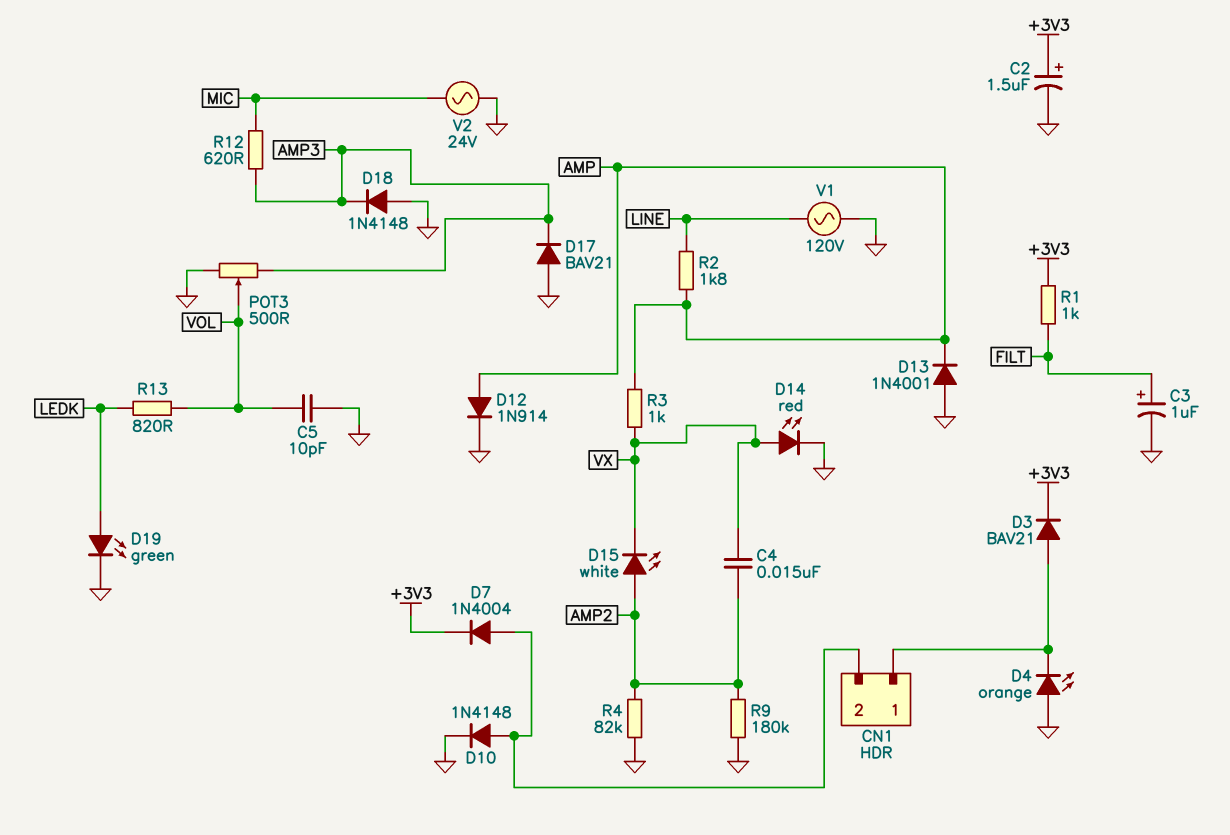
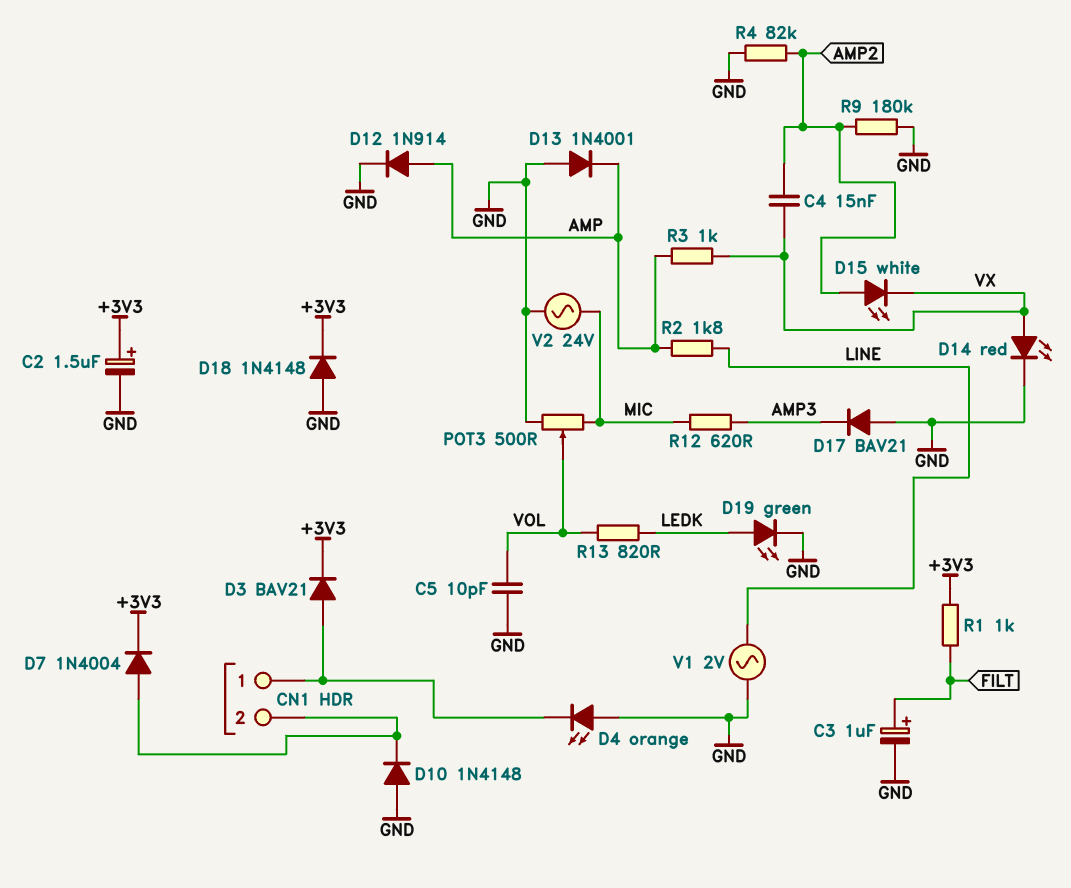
D10: diode 1N4148 (A CN1/2, K GND) -> diode 1N4148 (A GND, K CN1/2)
D18: diode 1N4148 (A GND, K AMP3) -> diode 1N4148 (A GND, K +3V3)
POT3: 500 (AMP3, GND, wiper VOL) -> 500 (GND, MIC, wiper VOL)
V1: AC 120V (GND, LINE) -> AC 2V (GND, LINE)

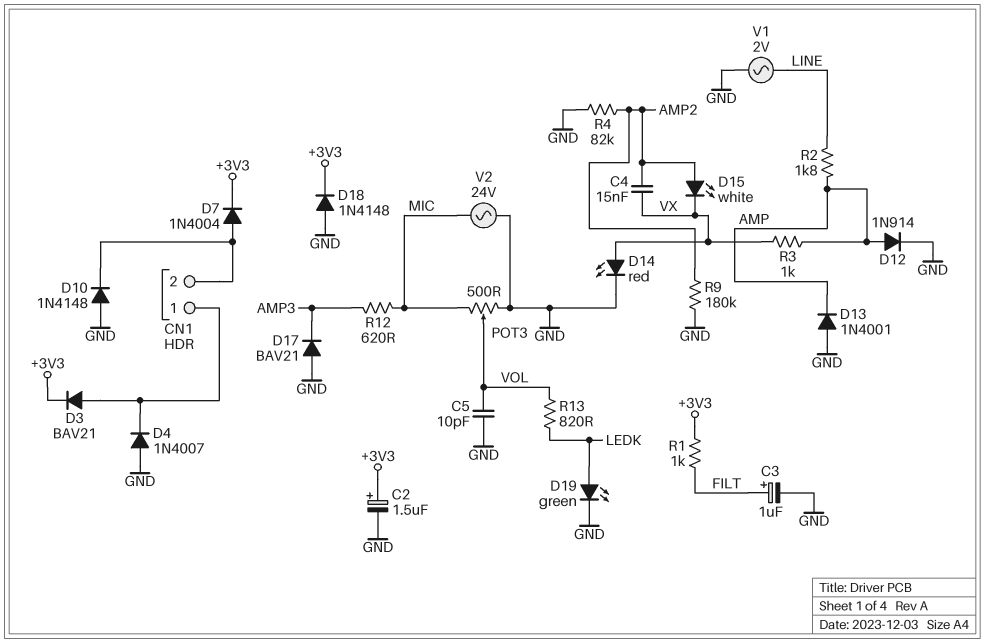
D4: LED orange (A GND, K CN1/1) -> diode 1N4007 (A GND, K CN1/1)

